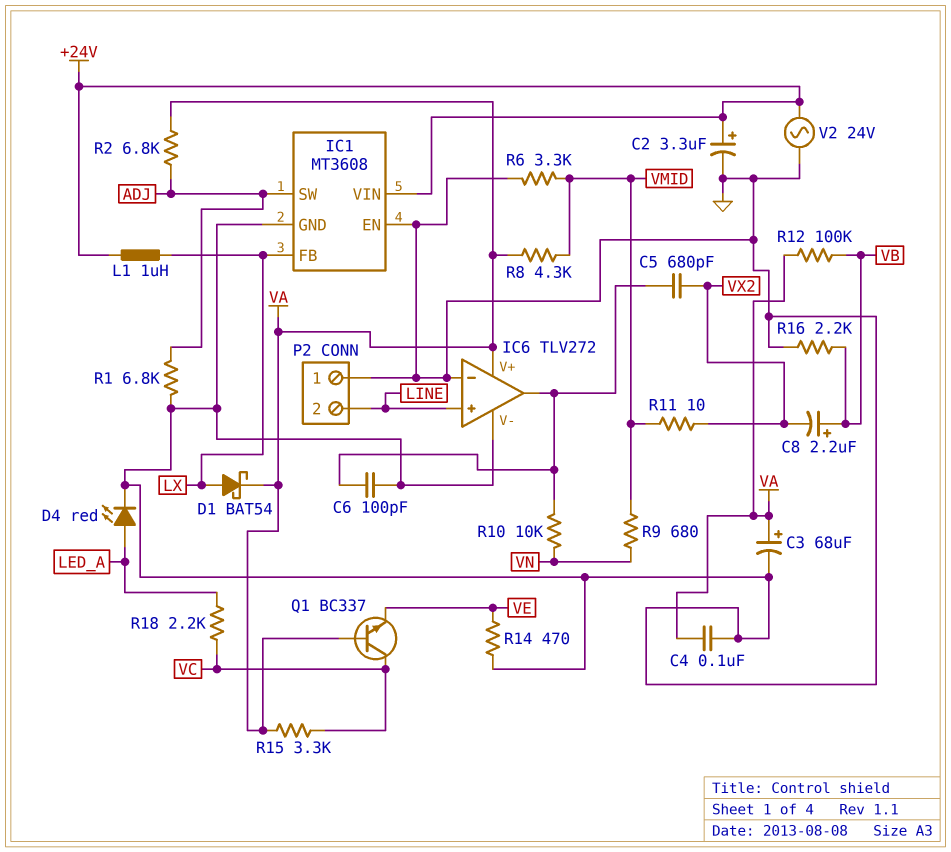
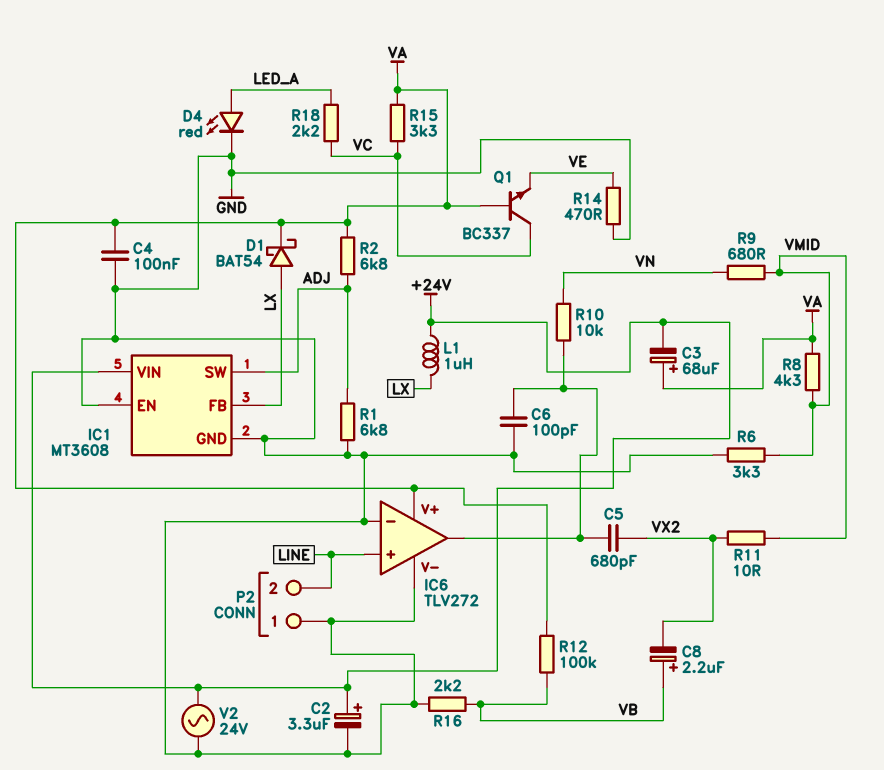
C3: 68uF (plus VA, minus GND) -> 68uF (plus VA, minus +24V)

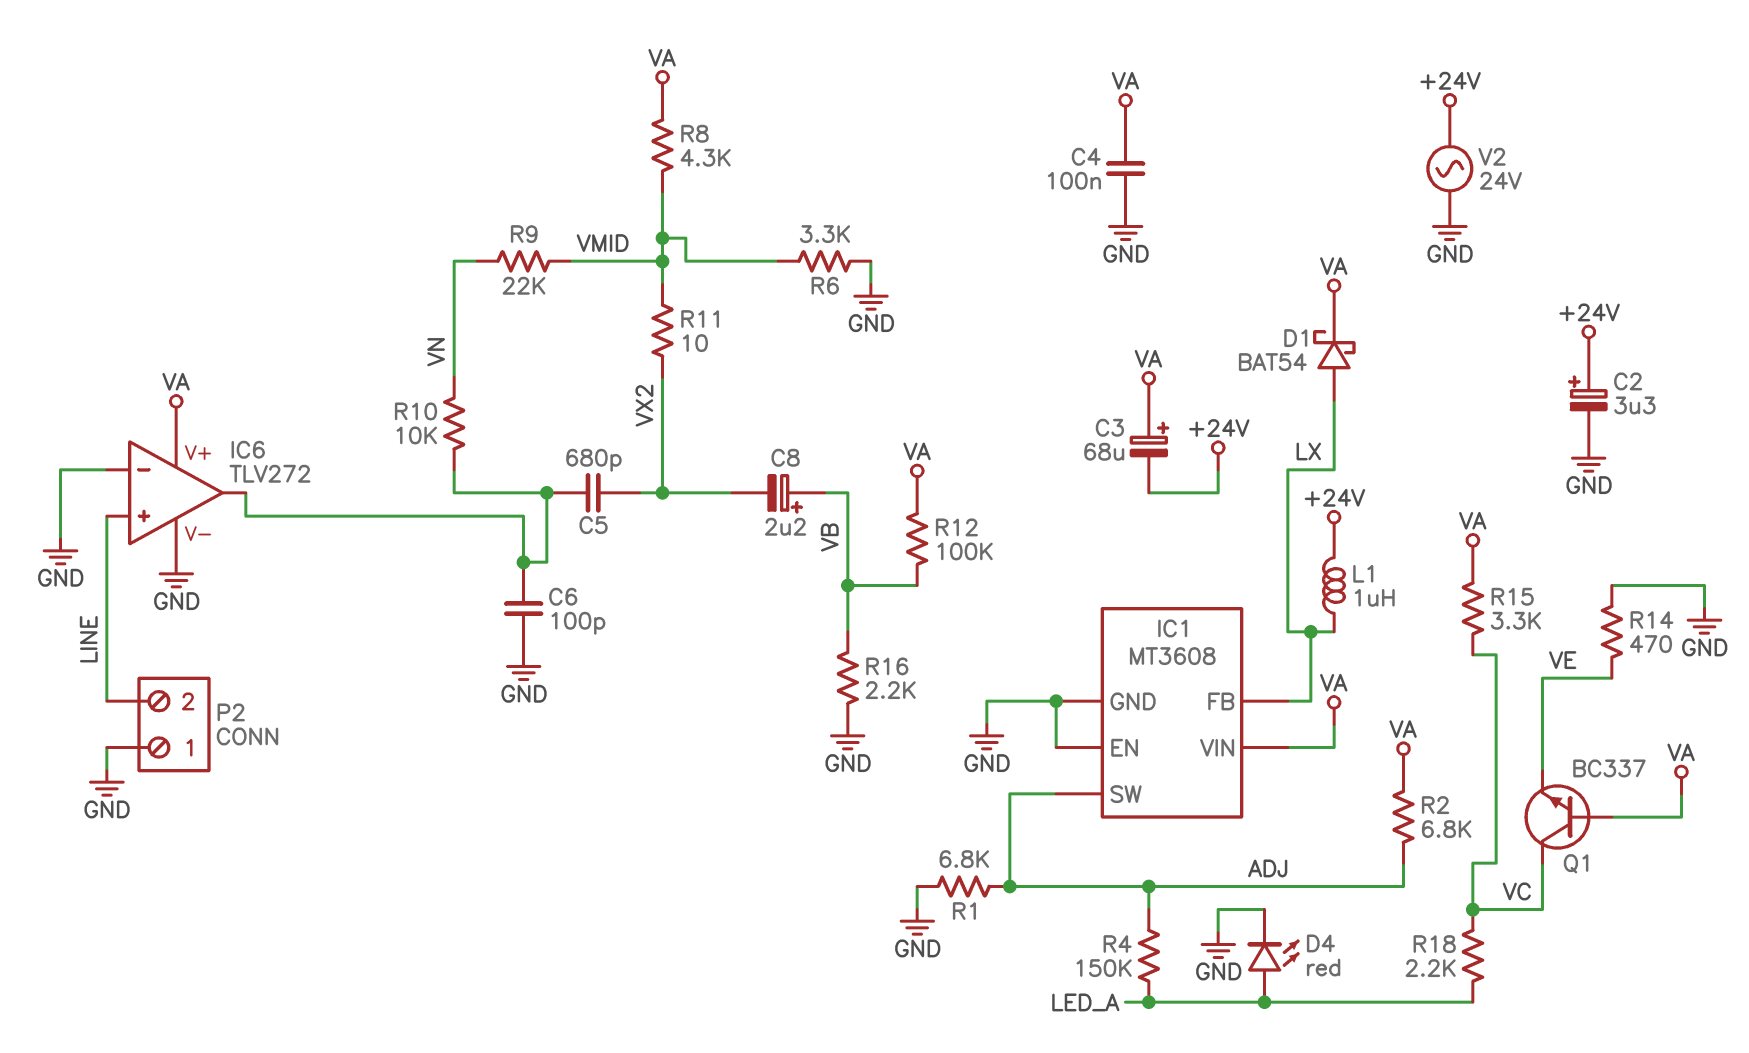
IC1 pin VIN: +24V -> VA
R4: none -> 150k (ADJ, LED_A)
R9: 680 (VMID, VN) -> 22k (VMID, VN)

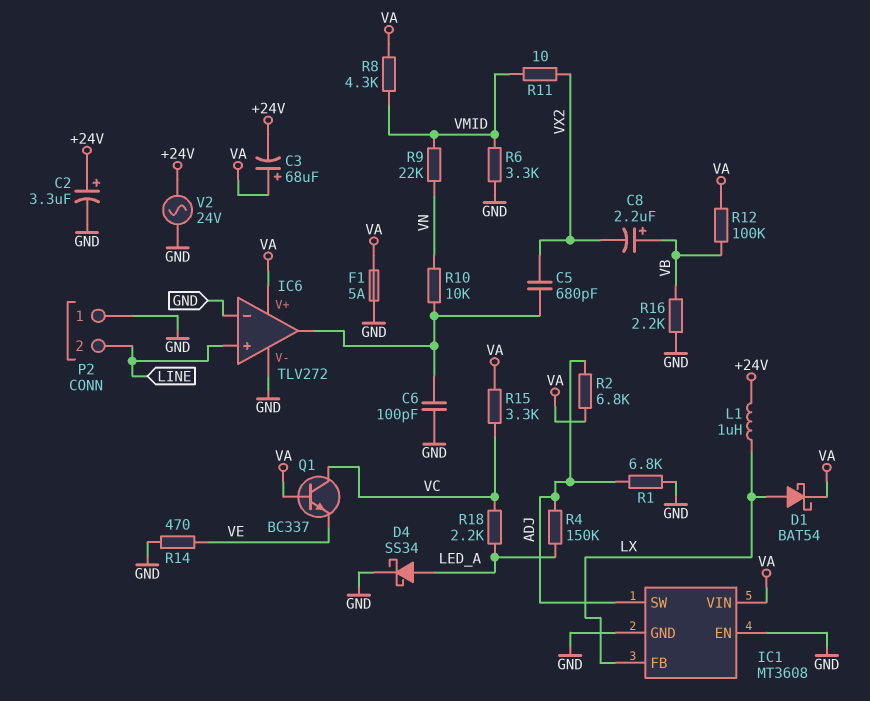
C4: 100nF (GND, VA) -> none
D4: LED red (A LED_A, K GND) -> schottky SS34 (A LED_A, K GND)
F1: none -> 5A (GND, VA)

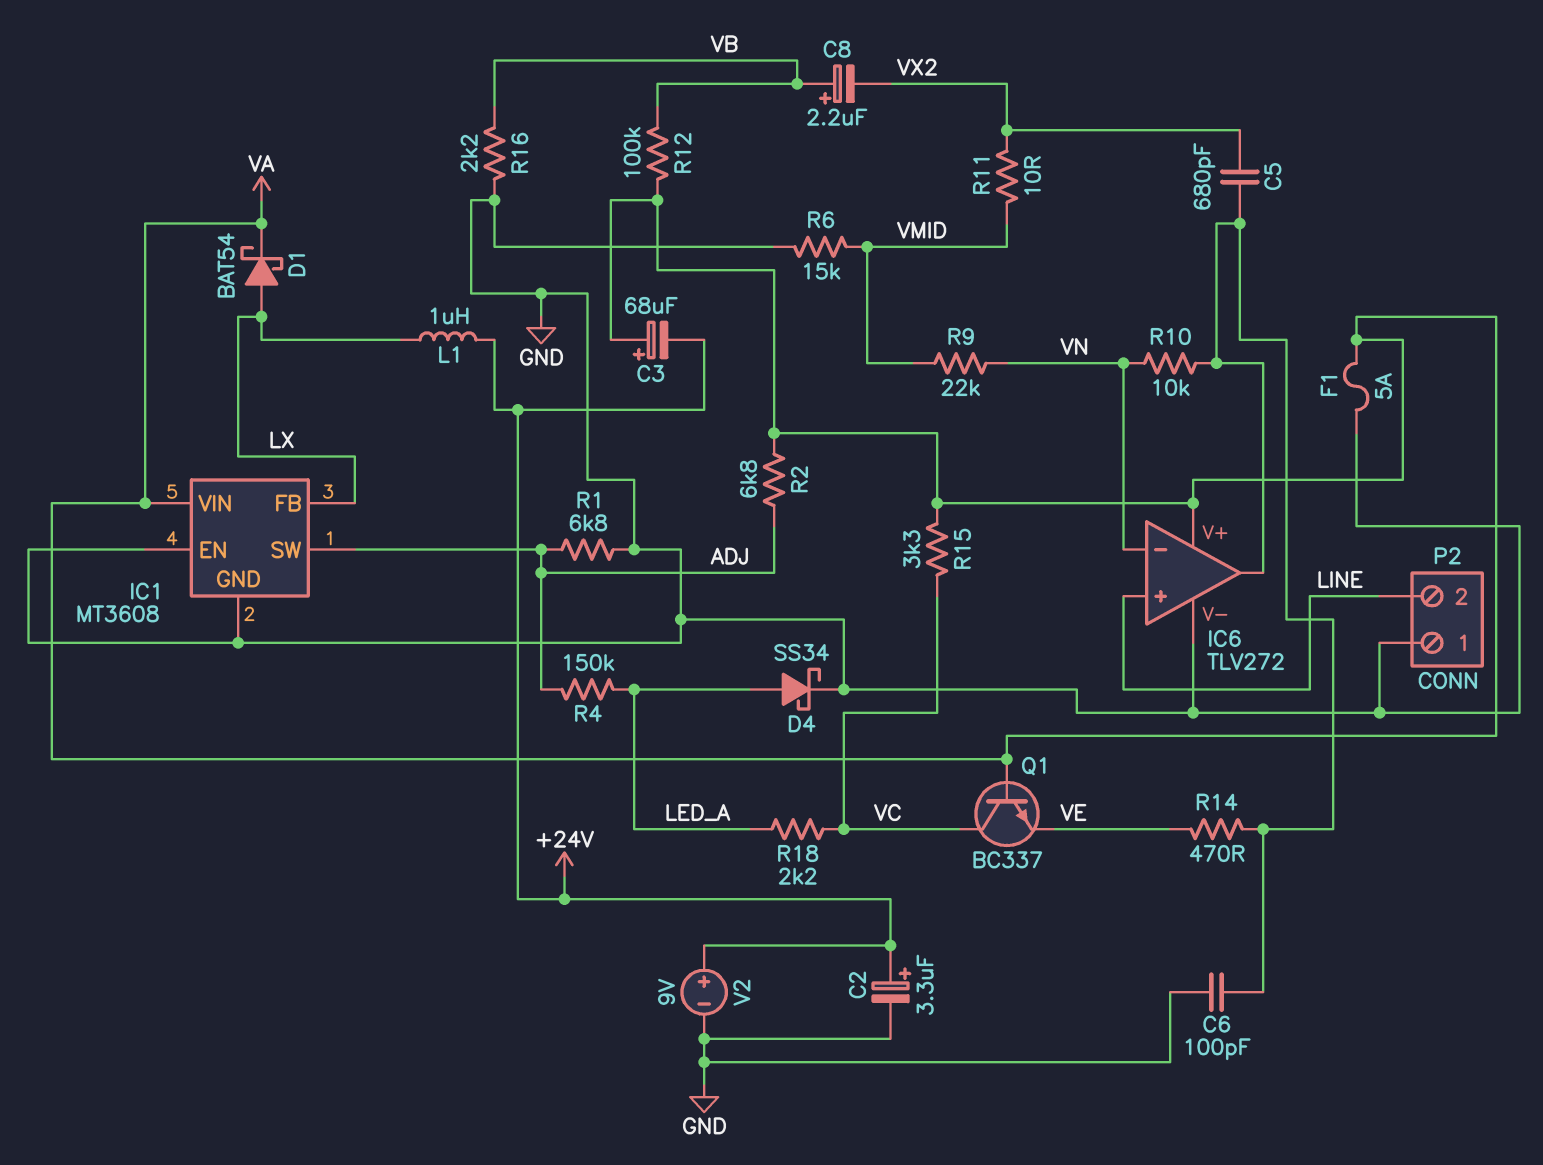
IC6 pin in-: GND -> VN
R6: 3.3k (GND, VMID) -> 15k (GND, VMID)
R8: 4.3k (VA, VMID) -> none
R14: 470 (GND, VE) -> 470 (IC6/out, VE)
V2: AC 24V (+24V, GND) -> 9V (plus +24V, minus GND)

